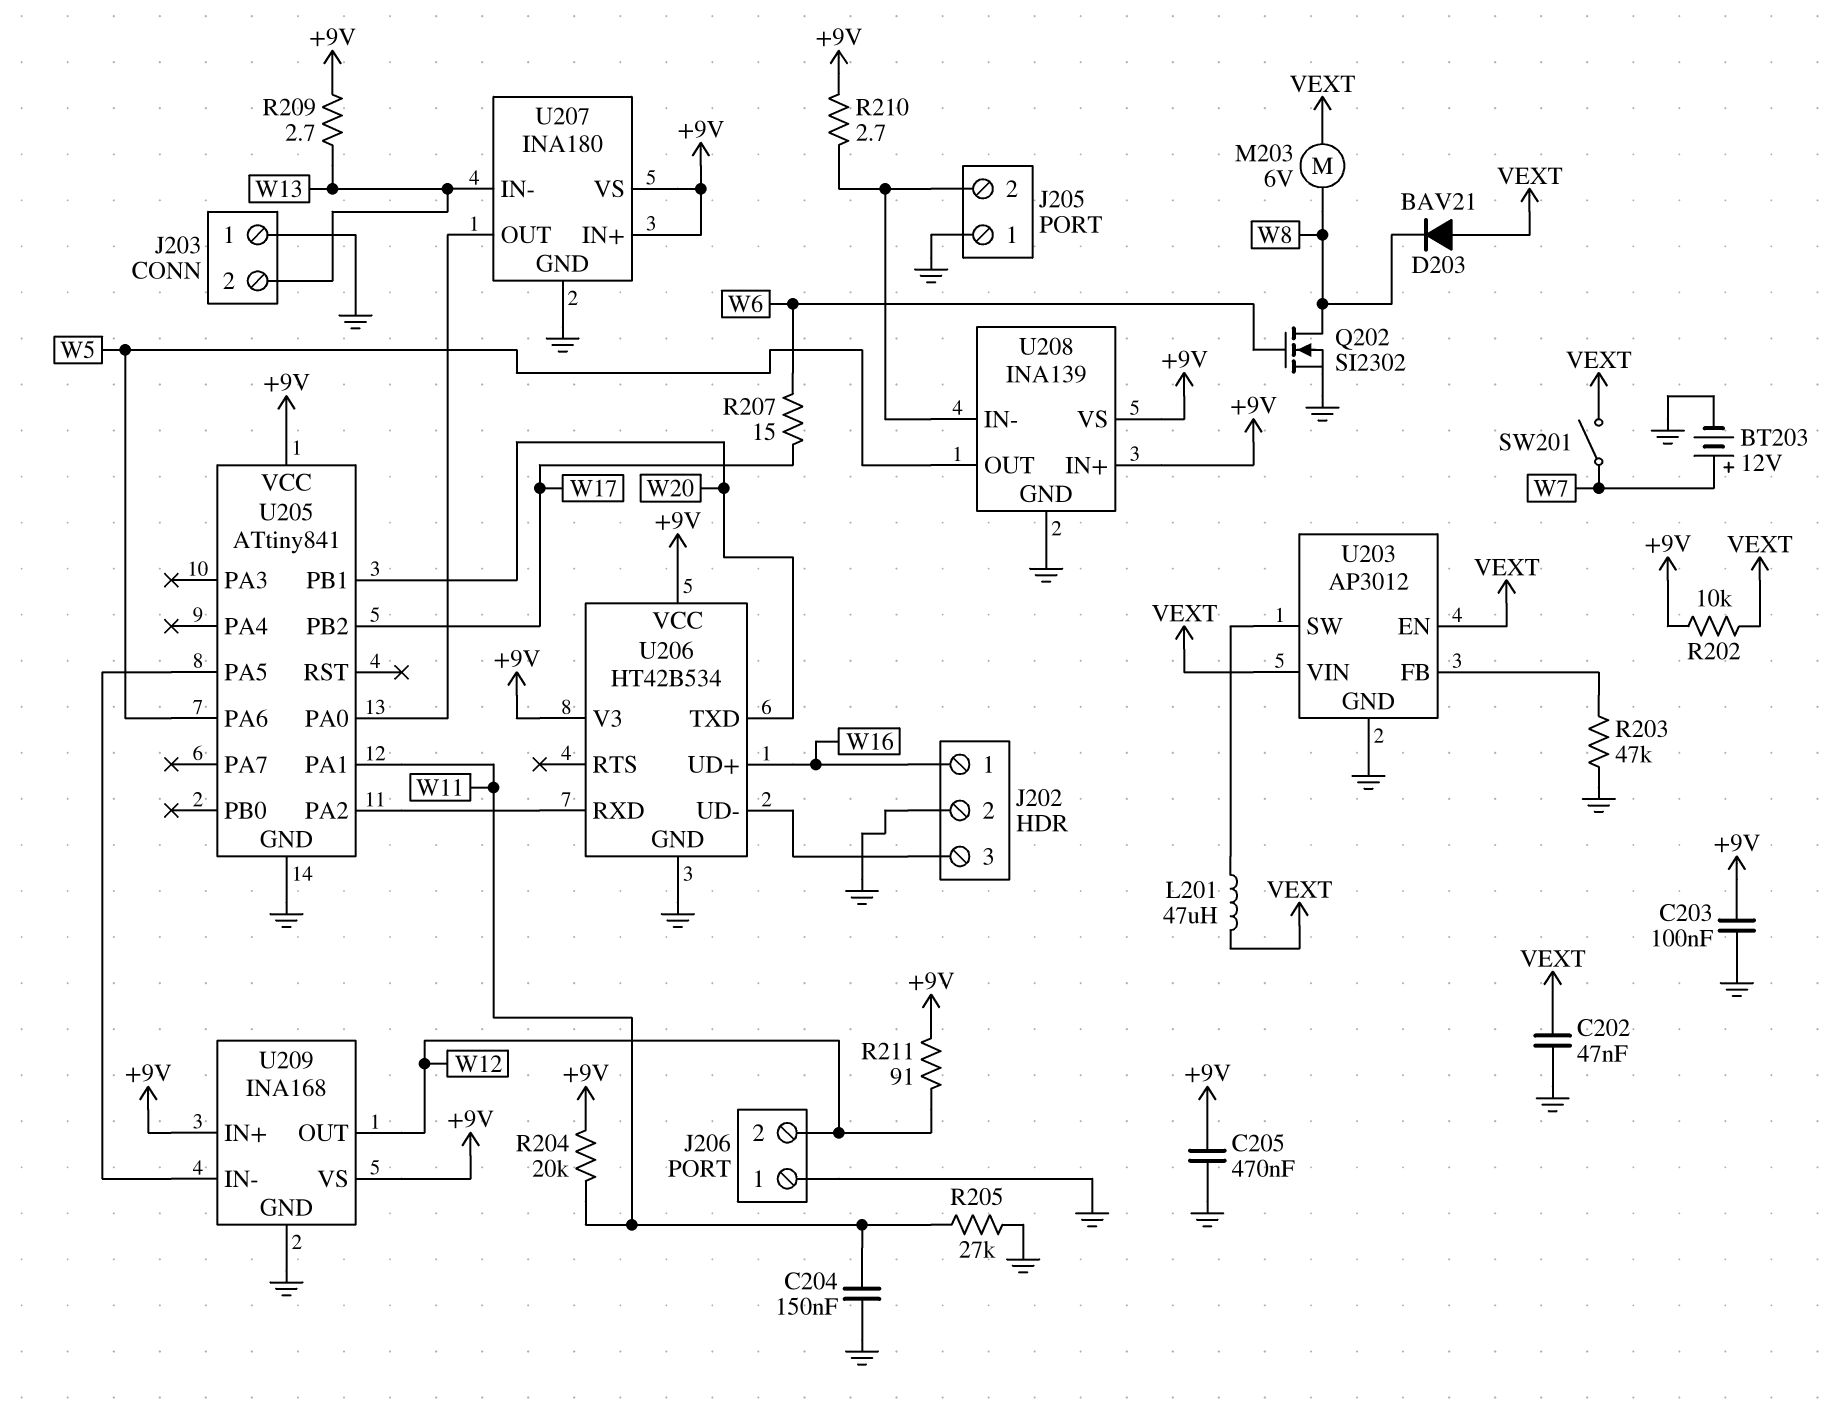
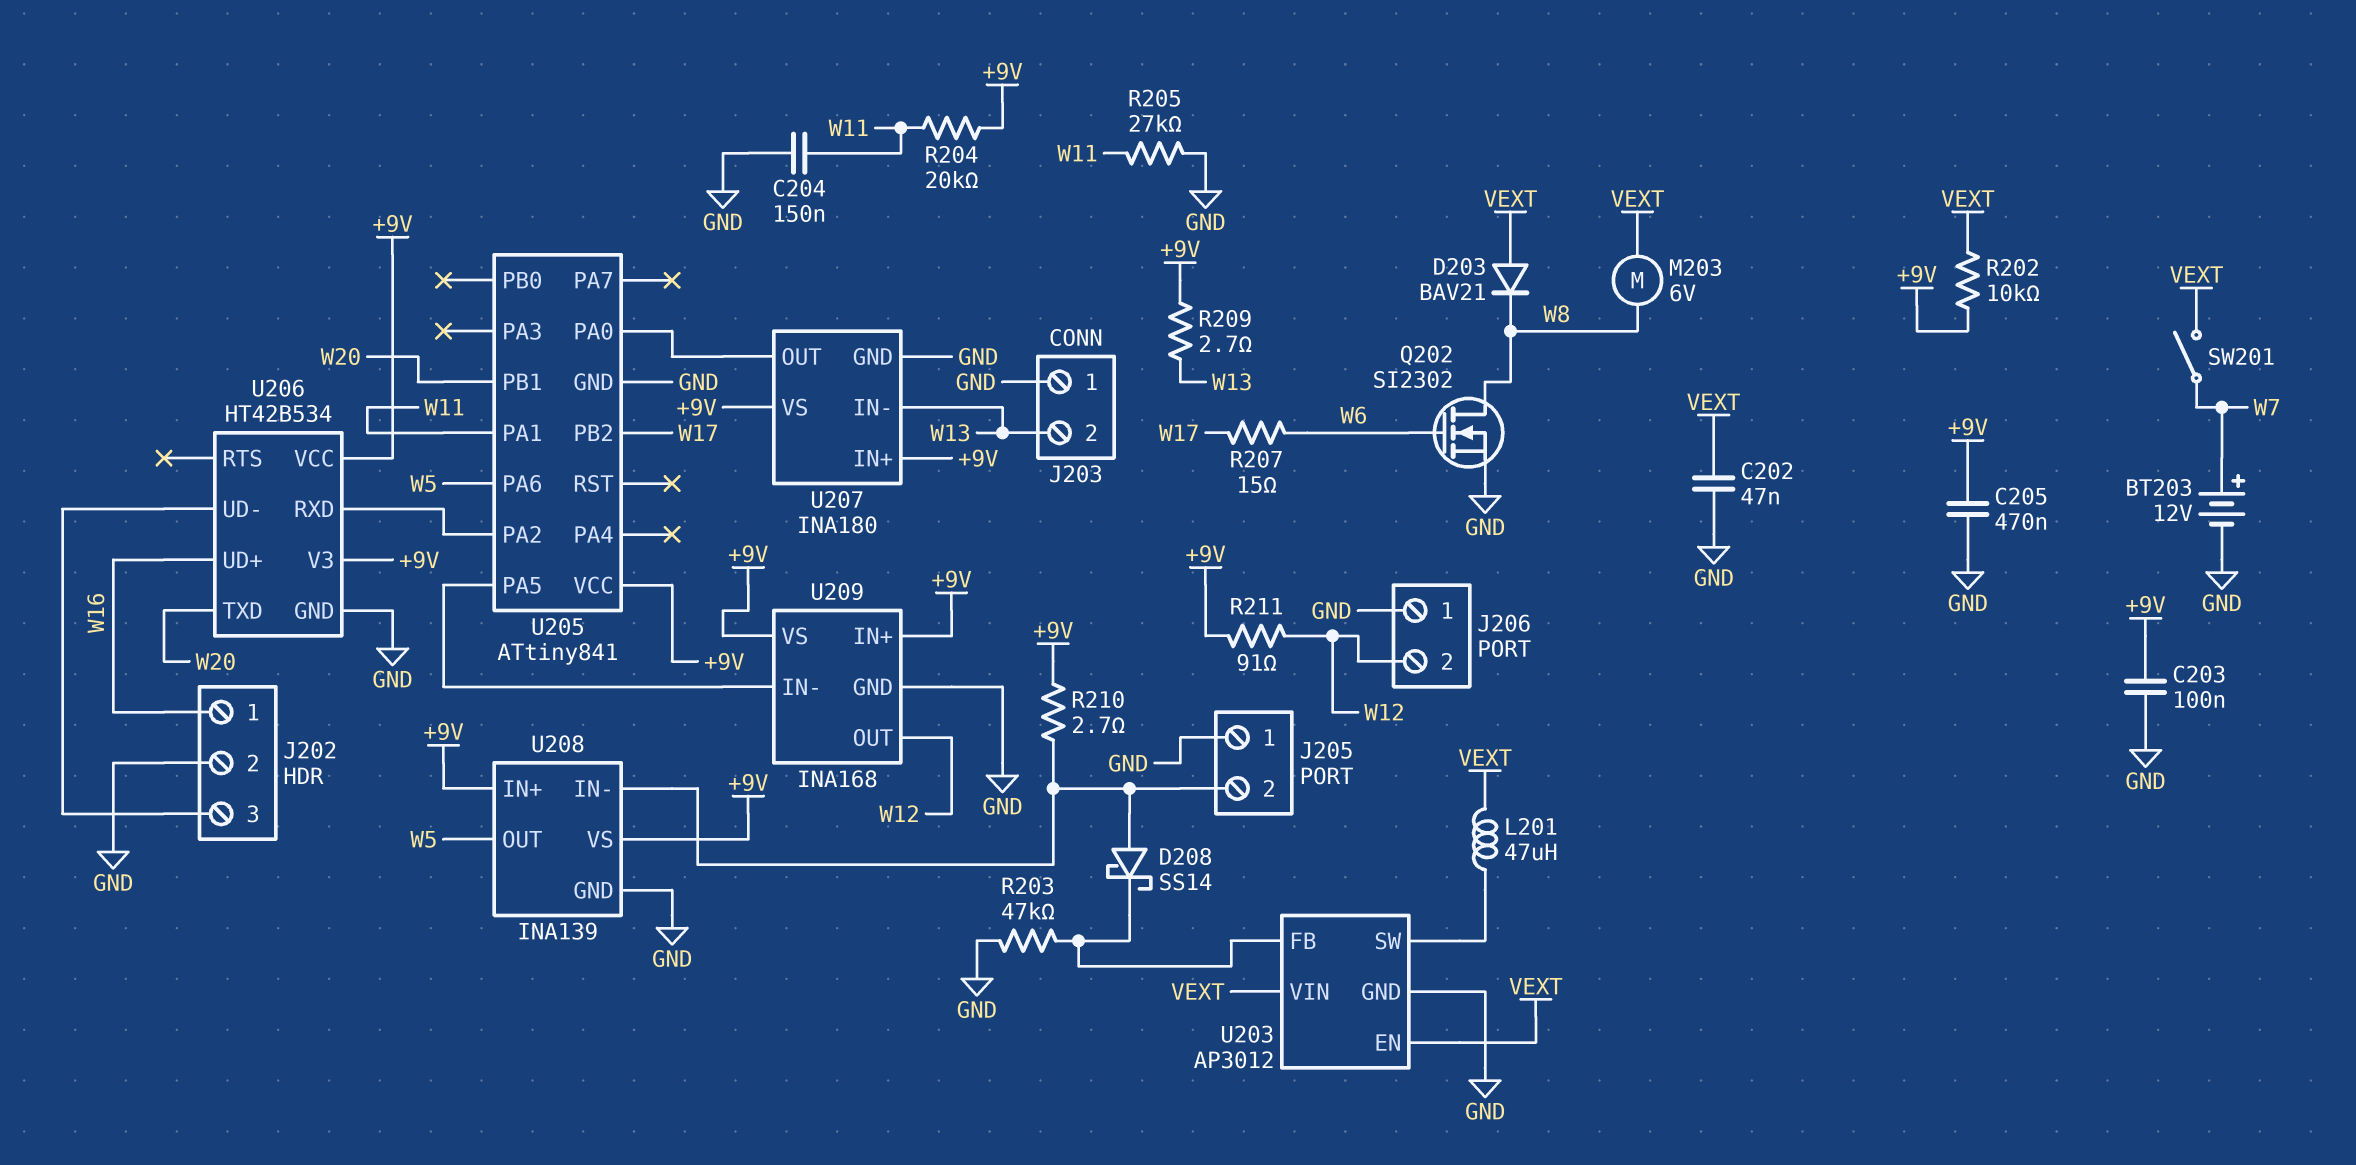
D208: none -> schottky SS14 (A J205/2, K U203/FB)

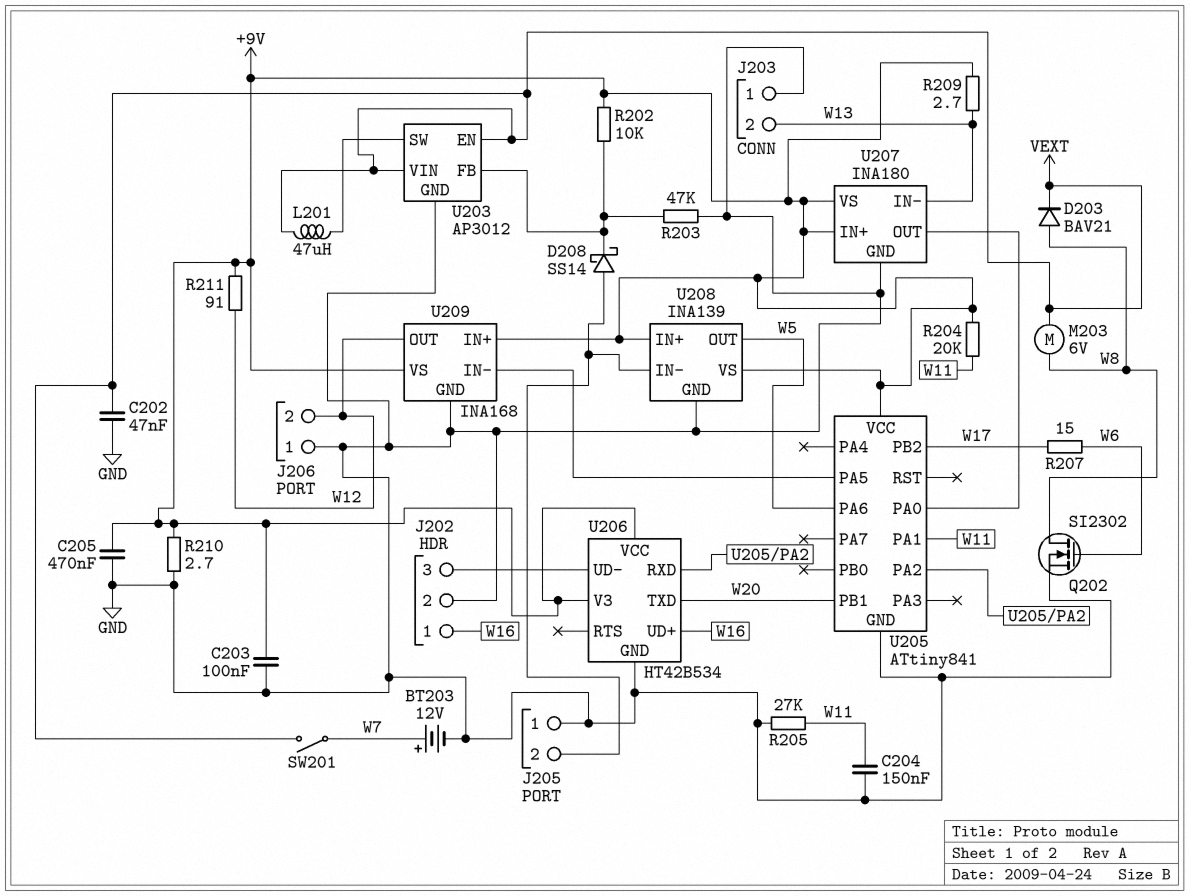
D203: diode BAV21 (A VEXT, K W8) -> diode BAV21 (A W8, K VEXT)
R202: 10k (+9V, VEXT) -> 10k (+9V, U203/FB)
R210: 2.7 (+9V, J205/2) -> 2.7 (+9V, GND)

